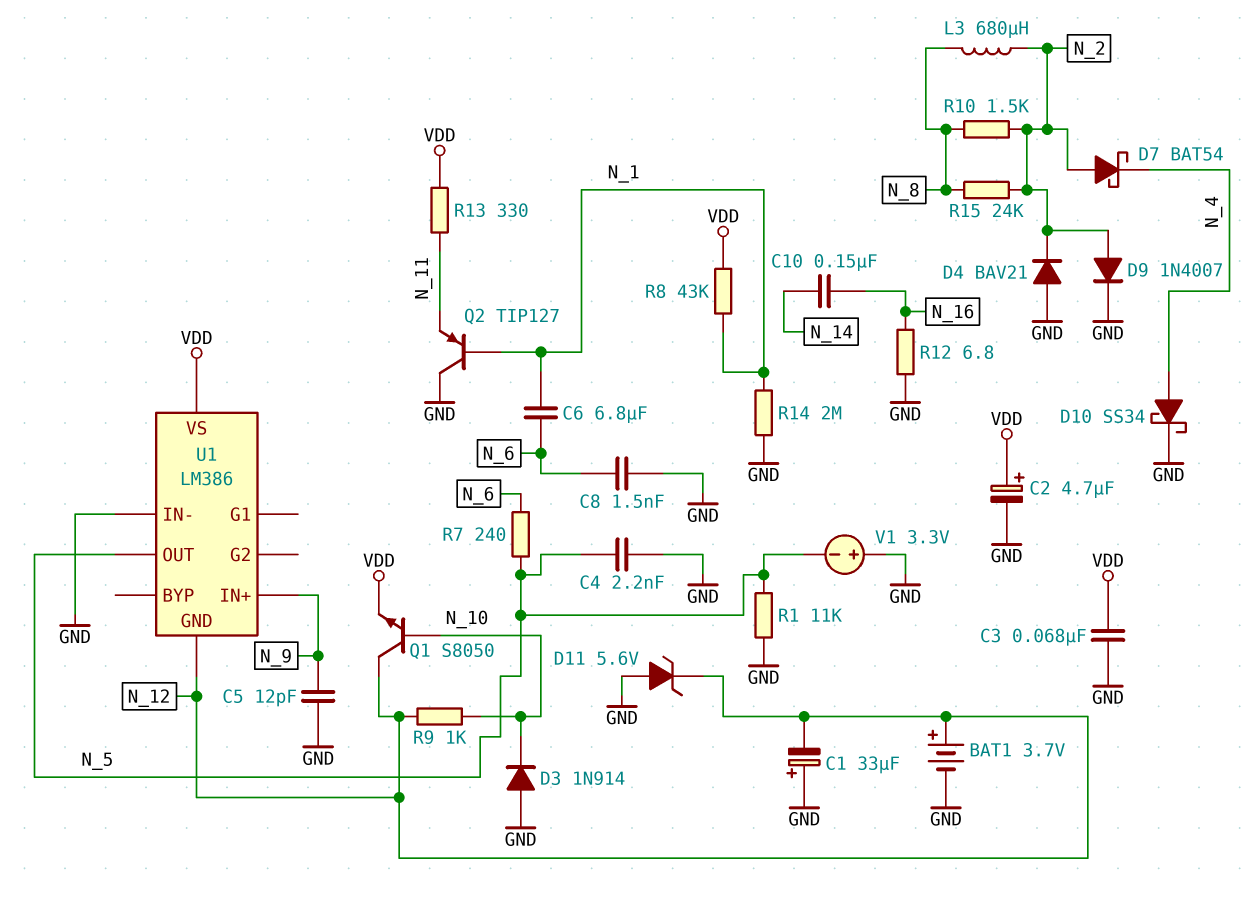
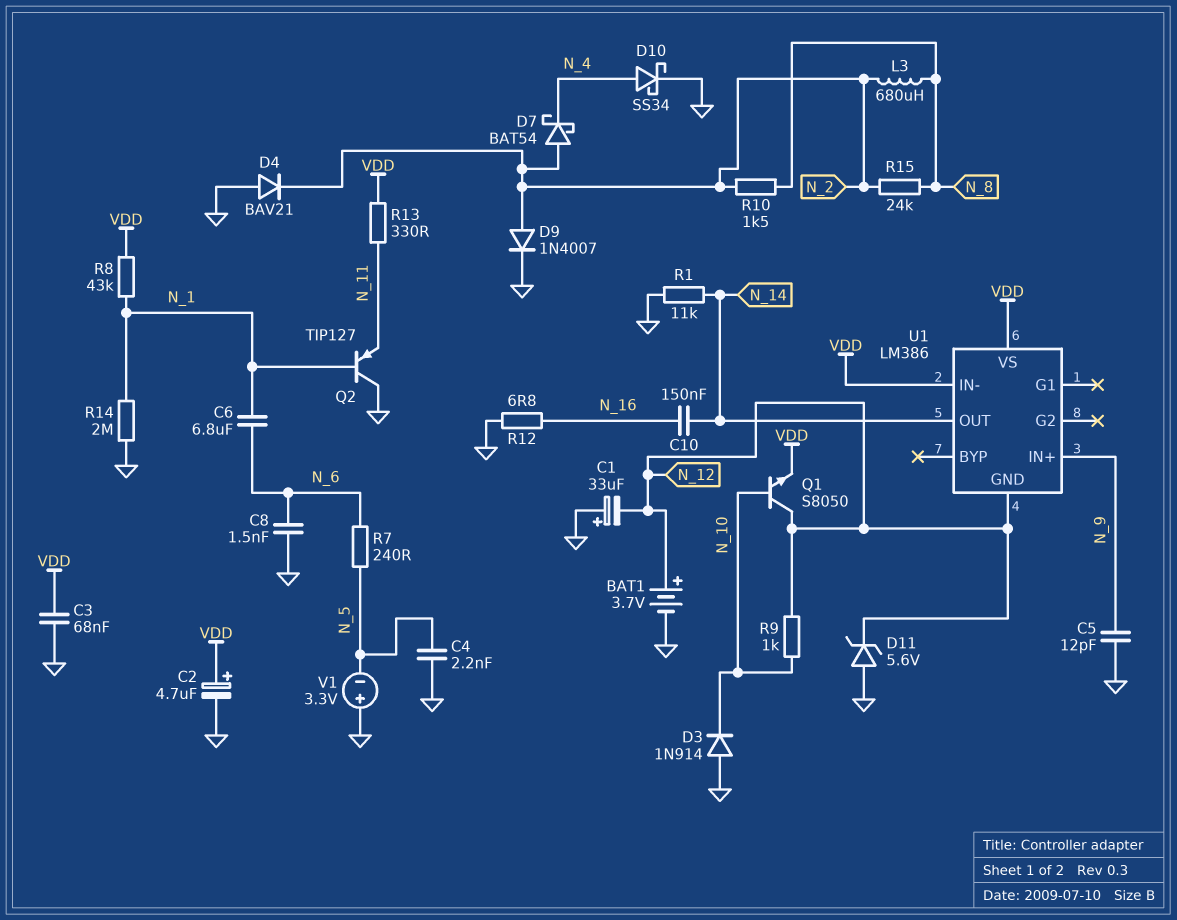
R1: 11k (GND, N_5) -> 11k (GND, N_14)
U1 pin IN-: GND -> VDD
U1 pin OUT: N_5 -> N_14

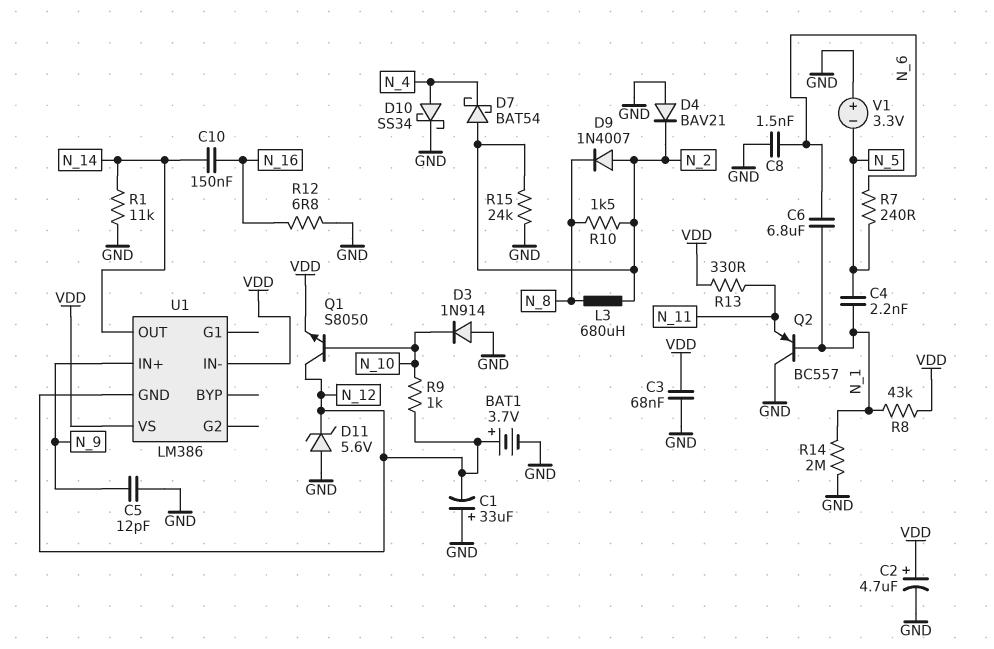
C4: 2.2nF (GND, N_5) -> 2.2nF (N_1, N_5)
D9: diode 1N4007 (A N_2, K GND) -> diode 1N4007 (A N_2, K N_8)
Q2: PNP TIP127 (B N_1, C GND, E N_11) -> PNP BC557 (B N_1, C GND, E N_11)
R15: 24k (N_2, N_8) -> 24k (GND, N_2)

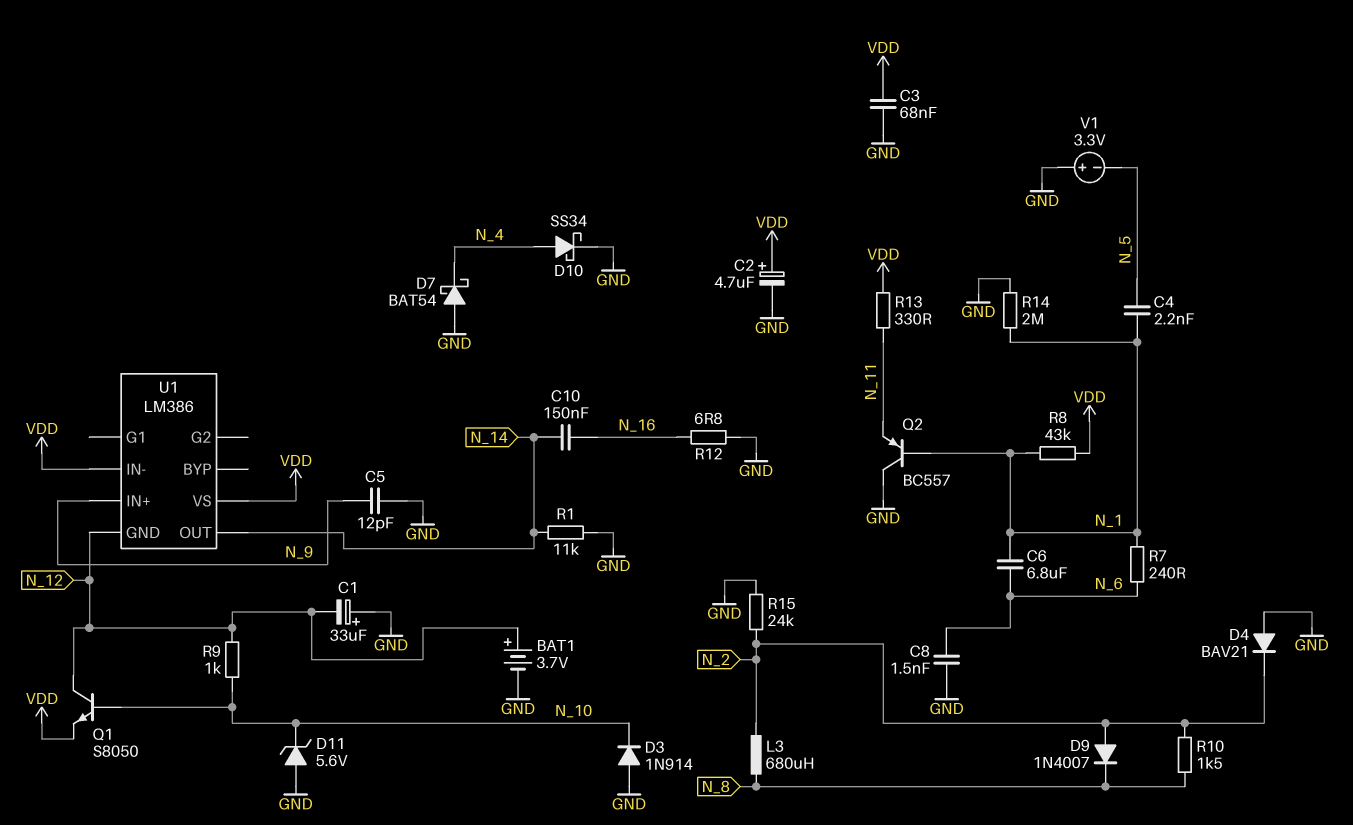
D7: schottky BAT54 (A N_2, K N_4) -> schottky BAT54 (A GND, K N_4)
D11: zener 5.6V (A GND, K N_12) -> zener 5.6V (A GND, K N_10)
R7: 240 (N_5, N_6) -> 240 (N_1, N_6)

